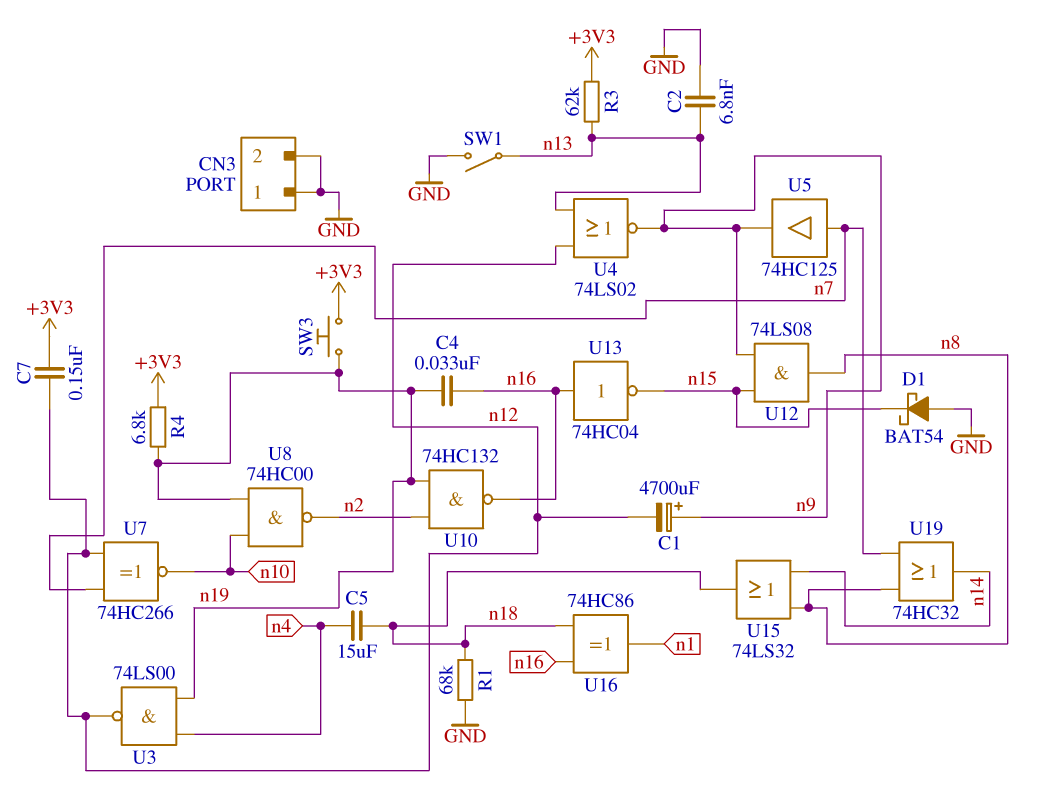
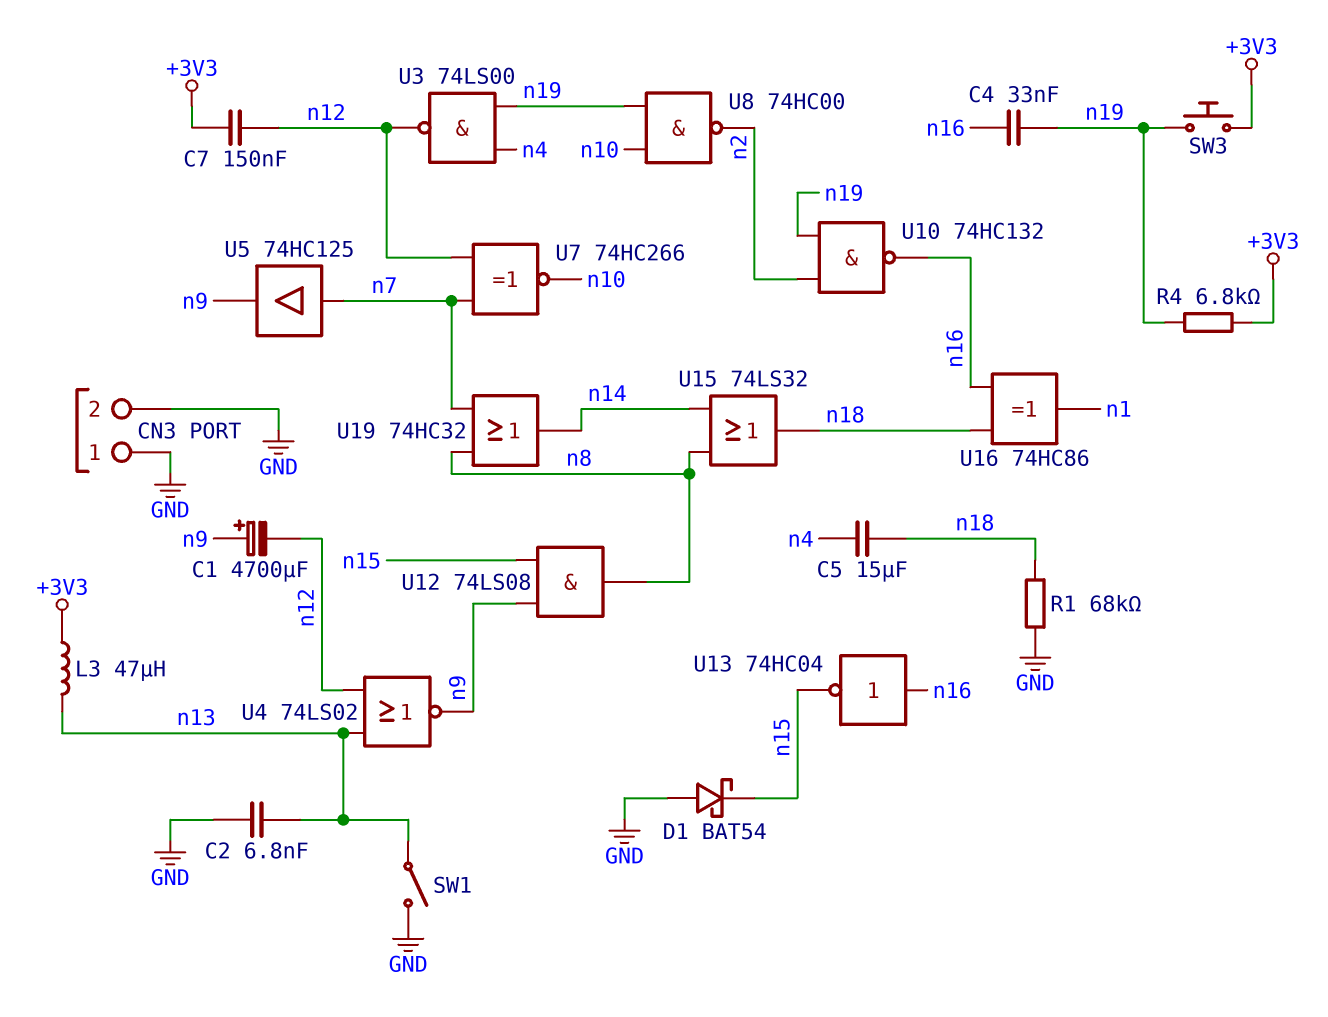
L3: none -> 47uH (+3V3, n13)
R3: 62k (+3V3, n13) -> none

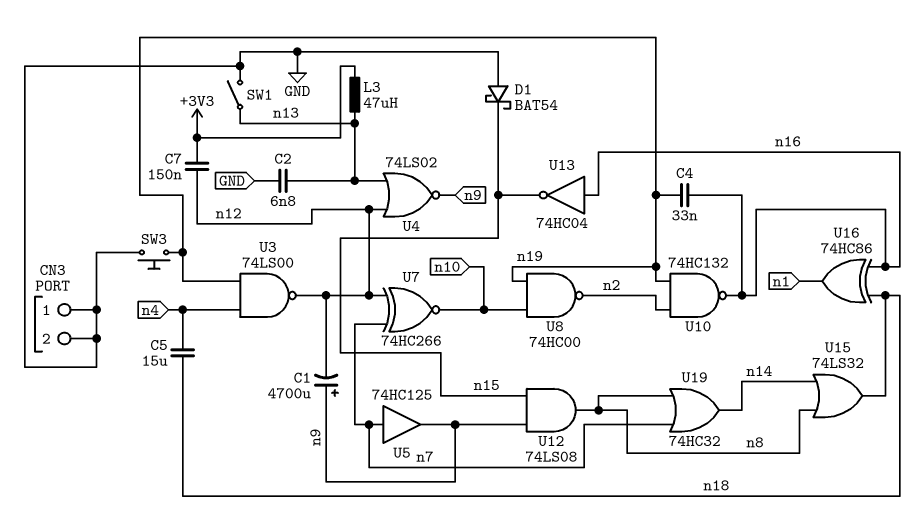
R1: 68k (GND, n18) -> none
R4: 6.8k (+3V3, n19) -> none
SW3: button (+3V3, n19) -> button (GND, n19)

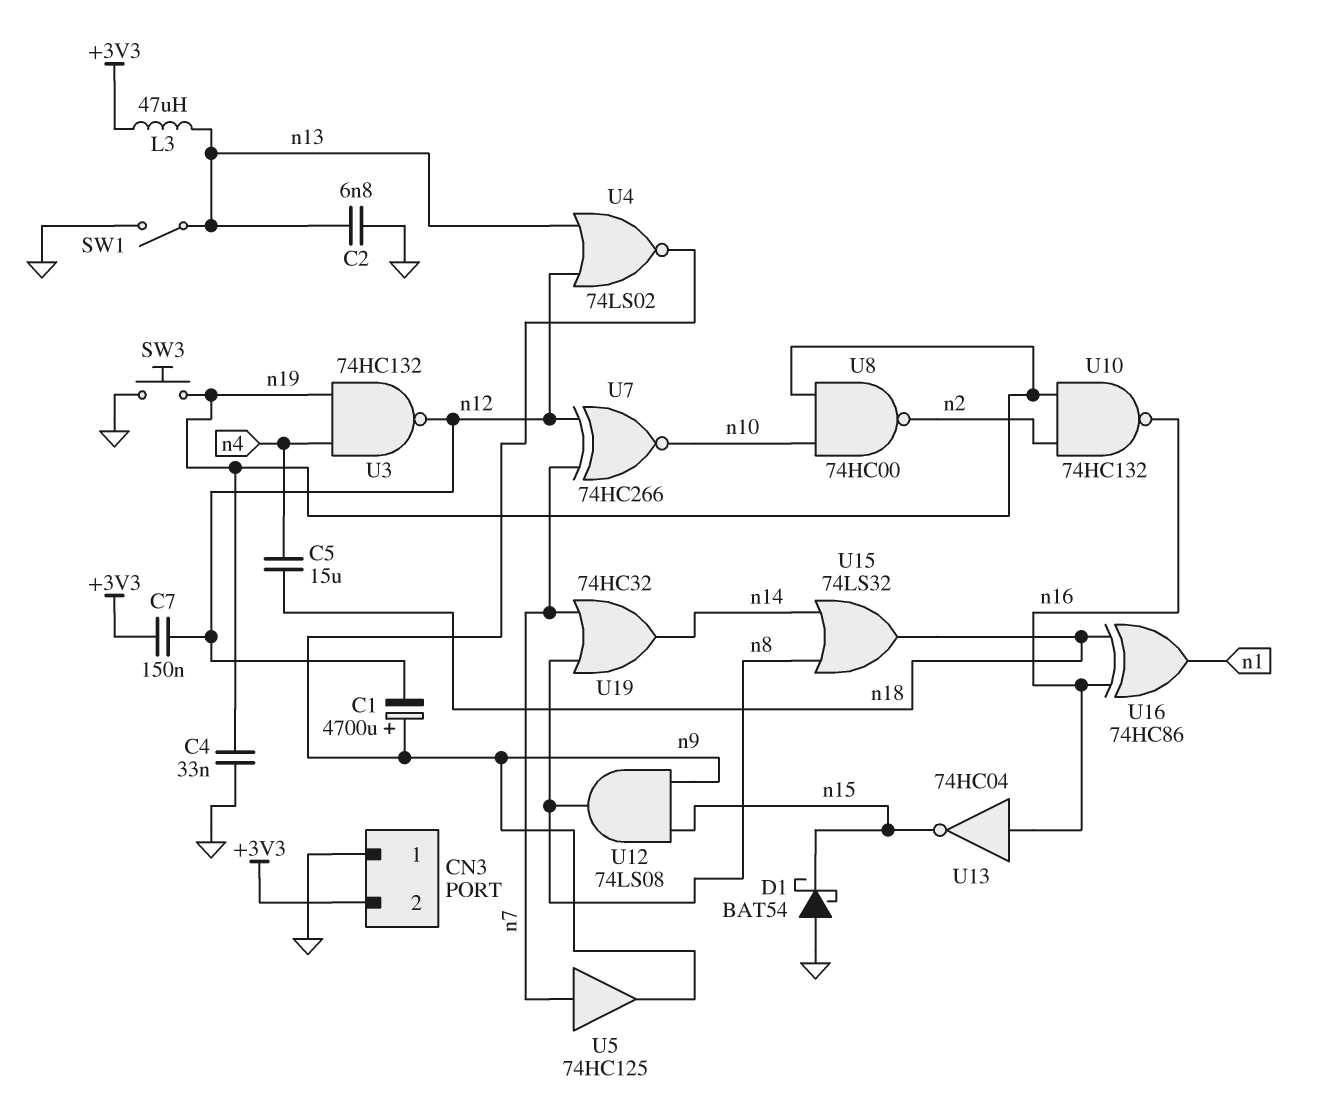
C4: 33nF (n16, n19) -> 33nF (GND, n19)
CN3 pin 2: GND -> +3V3
U3: NAND 74LS00 (in n4, in n19, out n12) -> NAND 74HC132 (in n4, in n19, out n12)

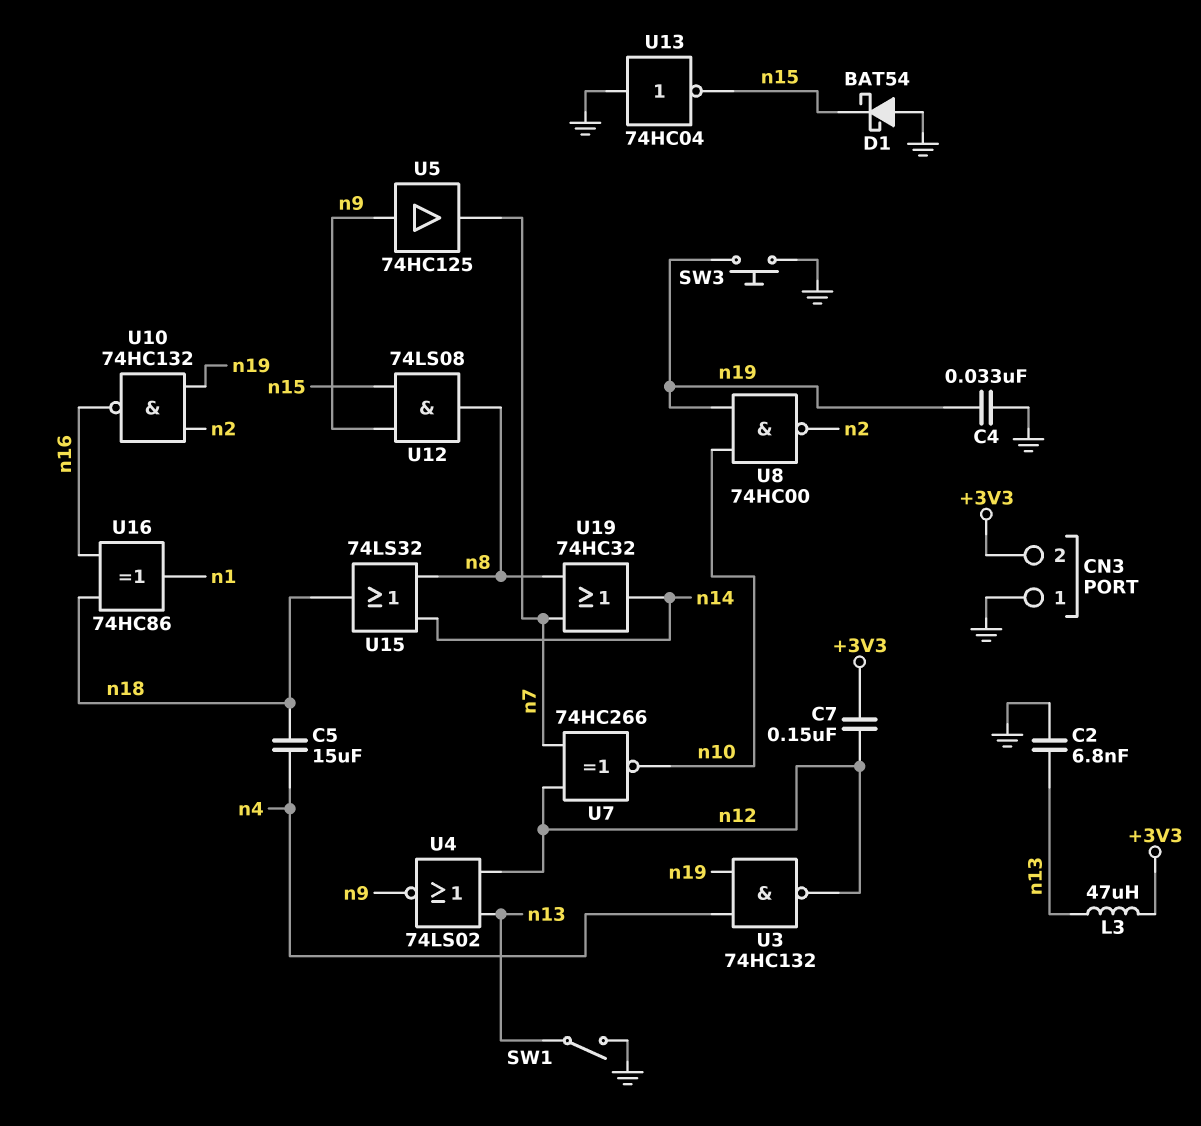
C1: 4700uF (plus n9, minus n12) -> none
U5: buffer 74HC125 (in n7, out n9) -> buffer 74HC125 (in n9, out n7)
U13: NOT 74HC04 (in n16, out n15) -> NOT 74HC04 (in GND, out n15)

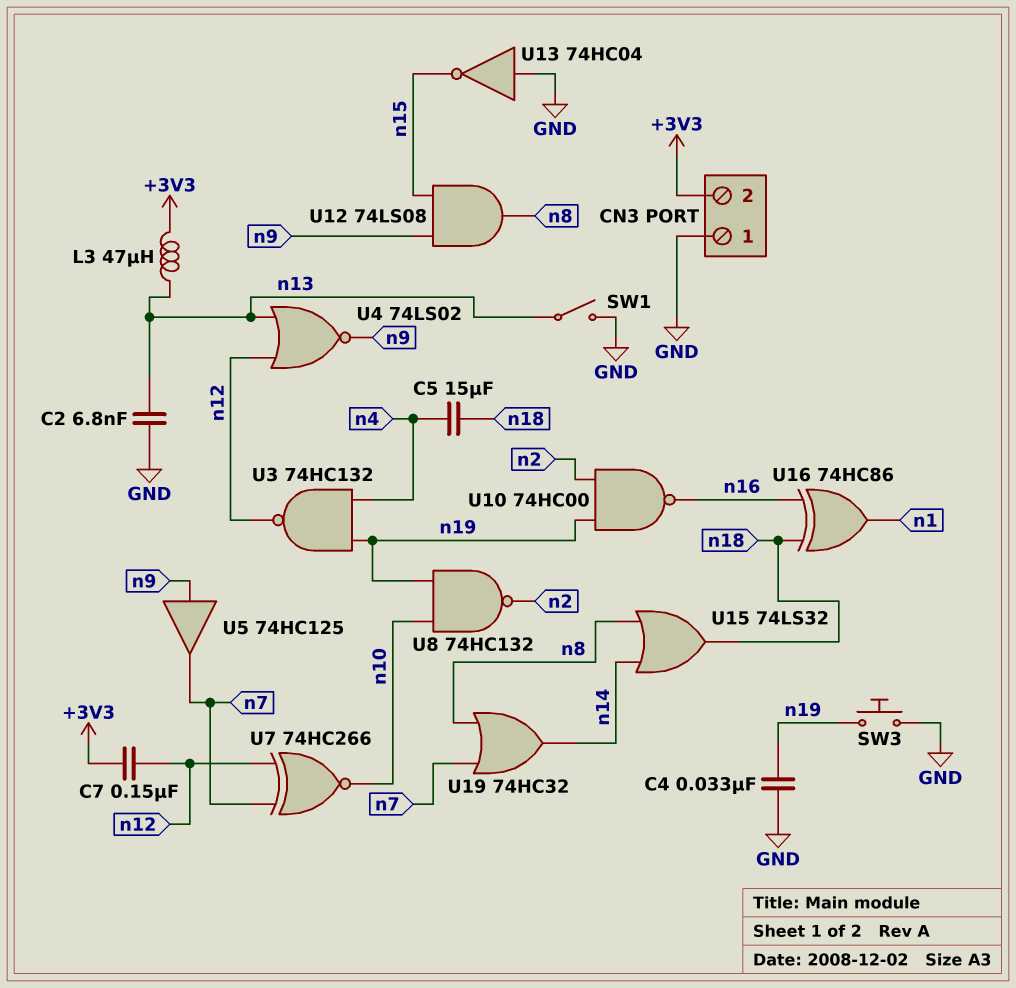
D1: schottky BAT54 (A GND, K n15) -> none
U8: NAND 74HC00 (in n10, in n19, out n2) -> NAND 74HC132 (in n10, in n19, out n2)
U10: NAND 74HC132 (in n2, in n19, out n16) -> NAND 74HC00 (in n2, in n19, out n16)

